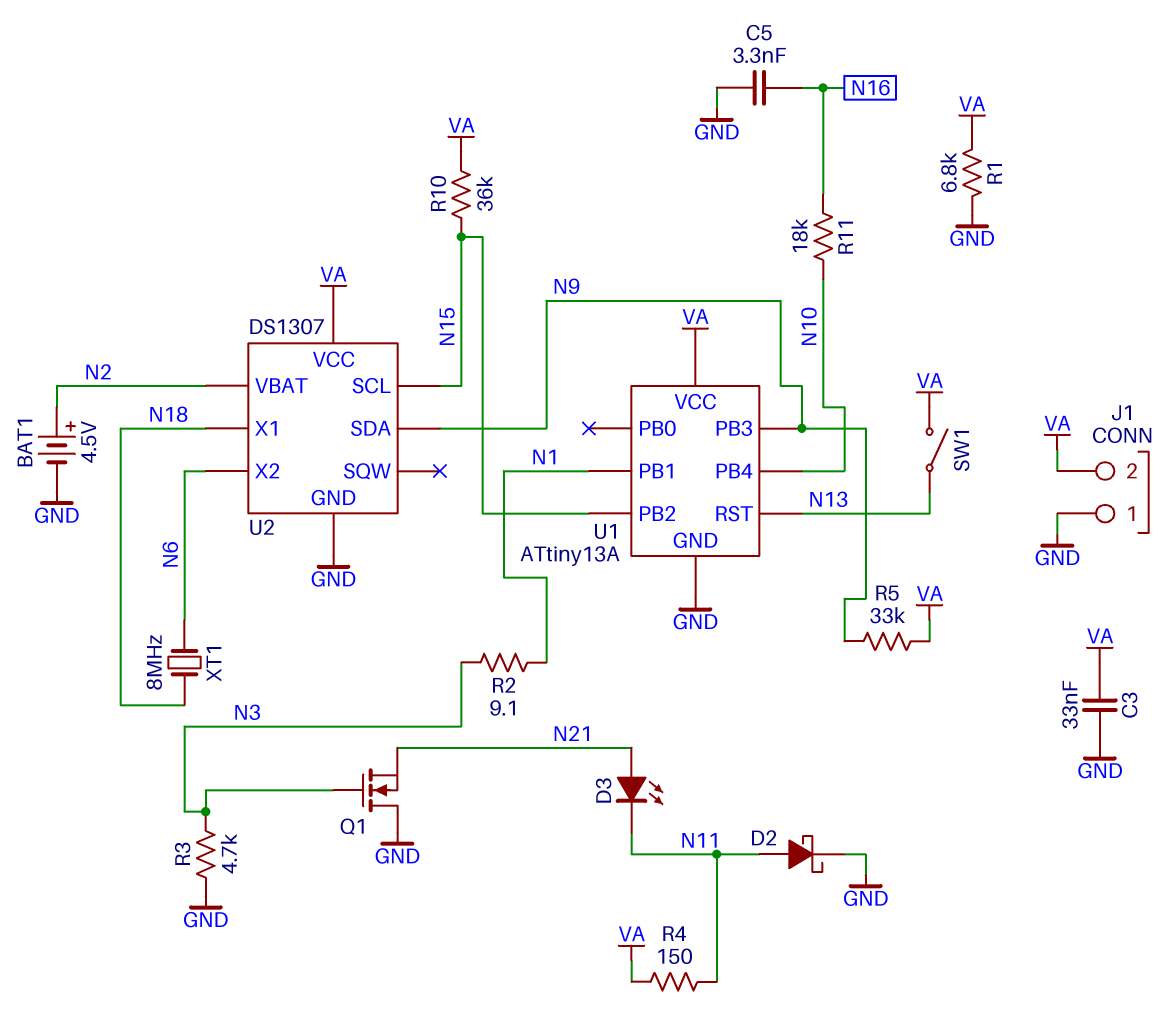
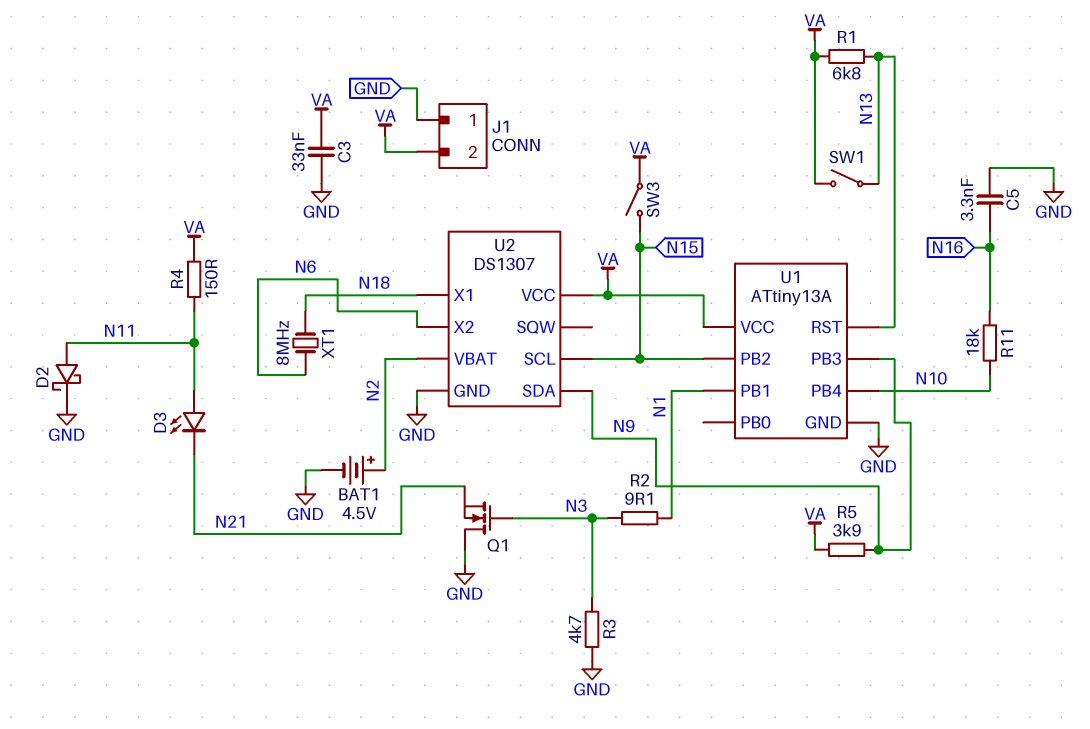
D3: LED (A N21, K N11) -> LED (A N11, K N21)
R1: 6.8k (GND, VA) -> 6.8k (N13, VA)
R5: 33k (N9, VA) -> 3.9k (N9, VA)
R10: 36k (N15, VA) -> none
SW3: none -> switch (N15, VA)

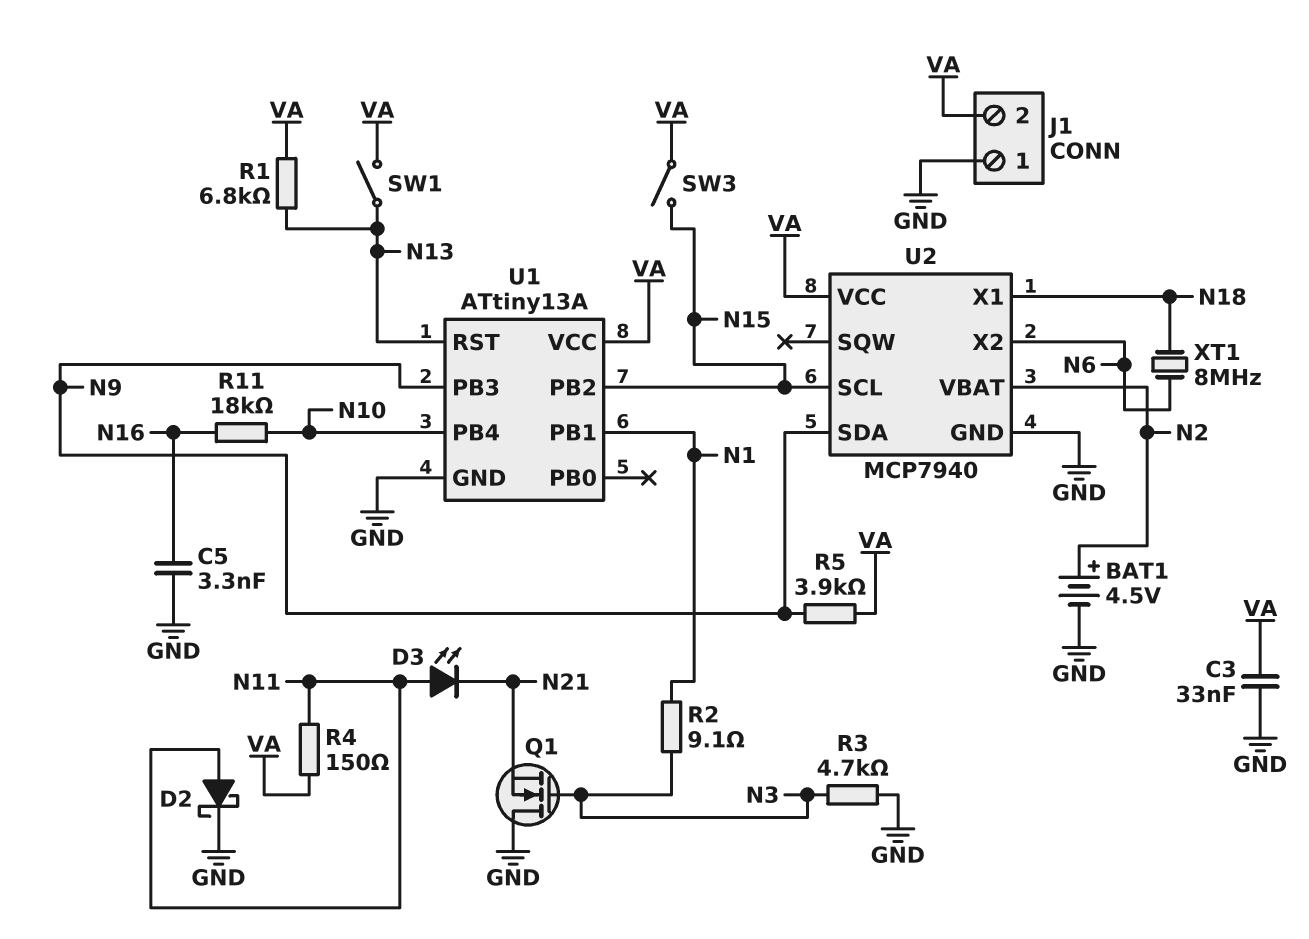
U2: DS1307 -> MCP7940

